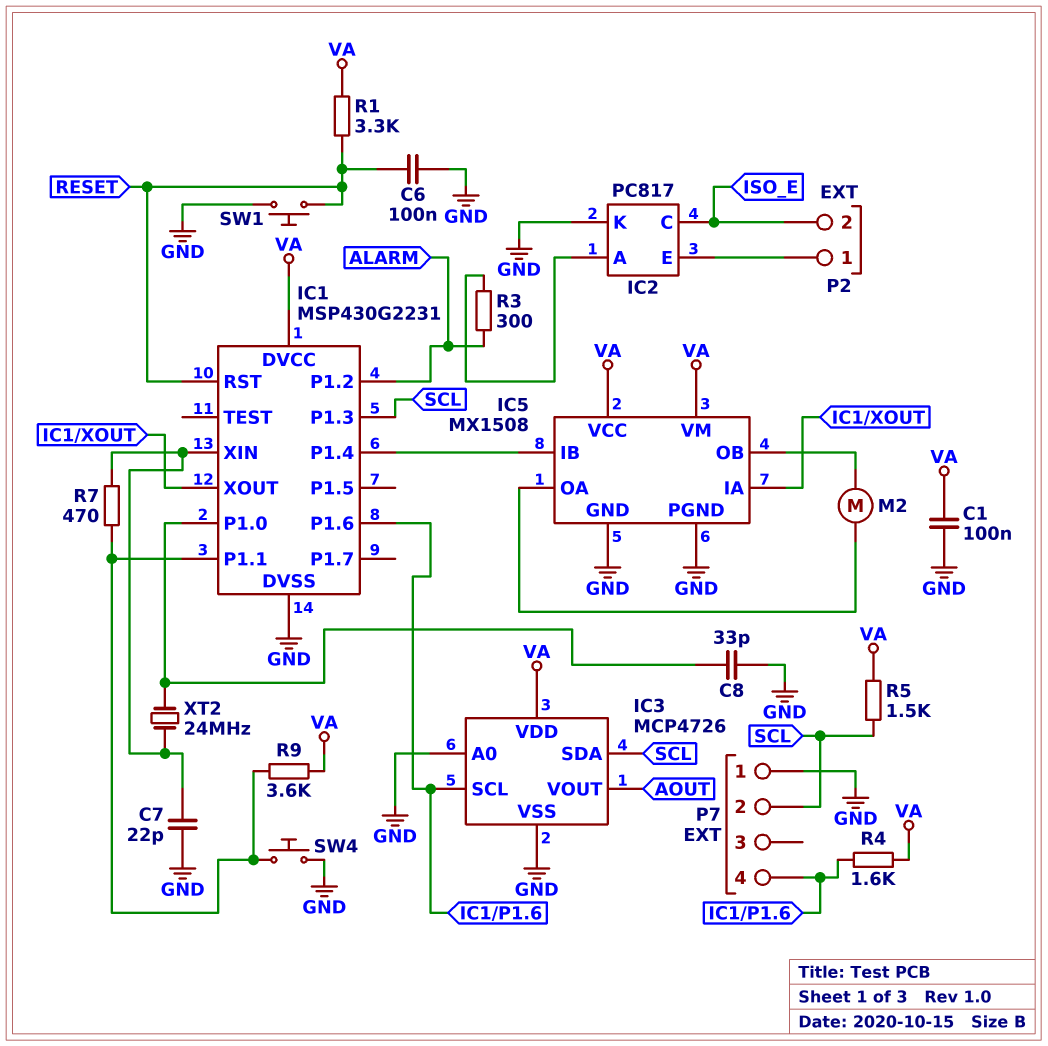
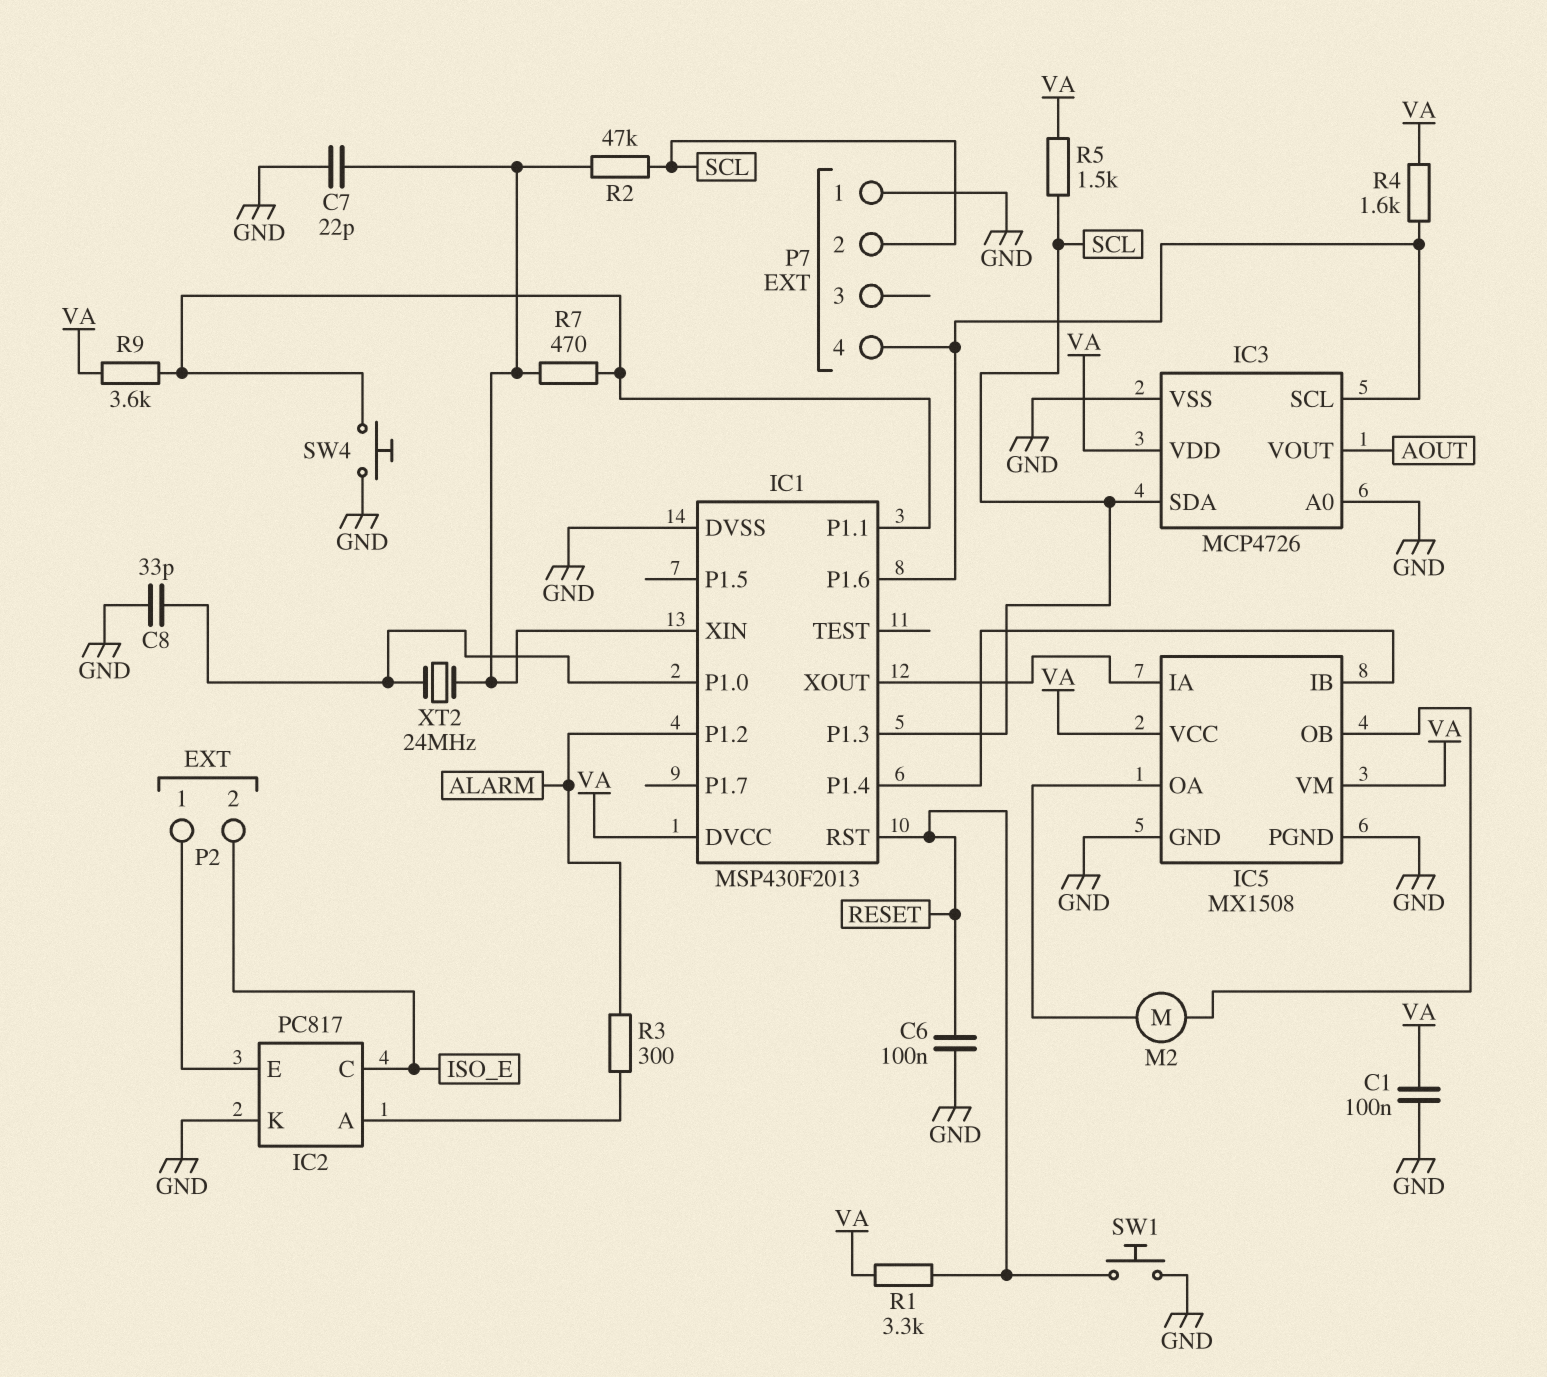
IC1: MSP430G2231 -> MSP430F2013
R2: none -> 47k (IC1/XIN, SCL)

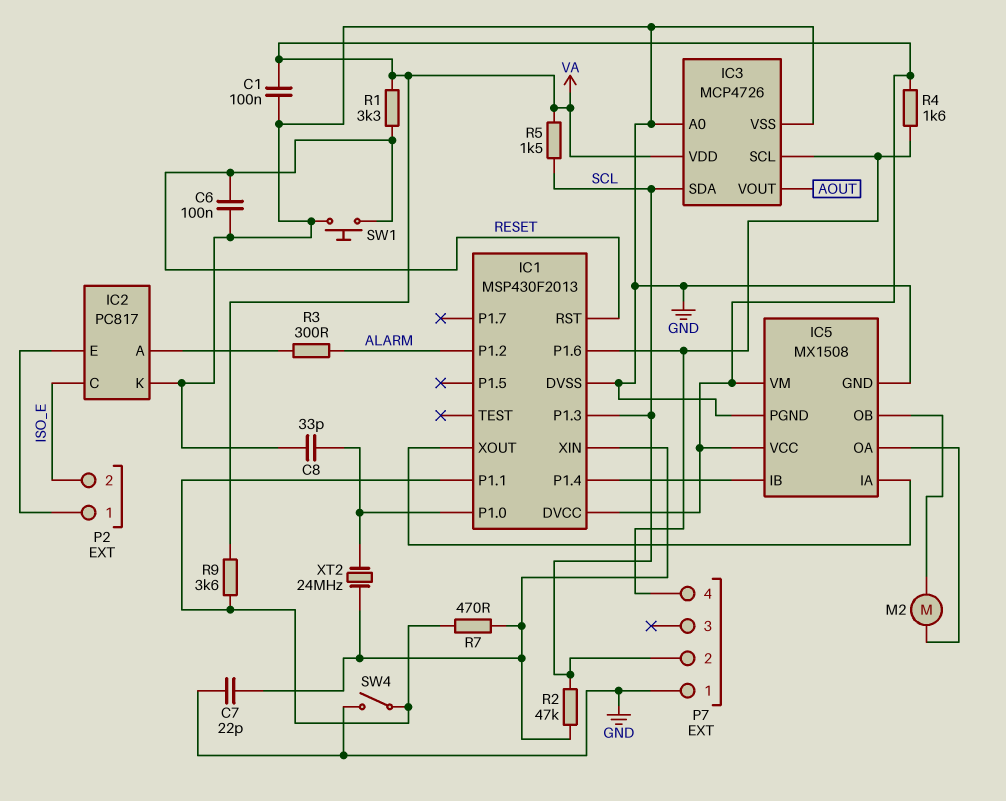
SW4: button (GND, IC1/P1.1) -> switch (GND, IC1/P1.1)

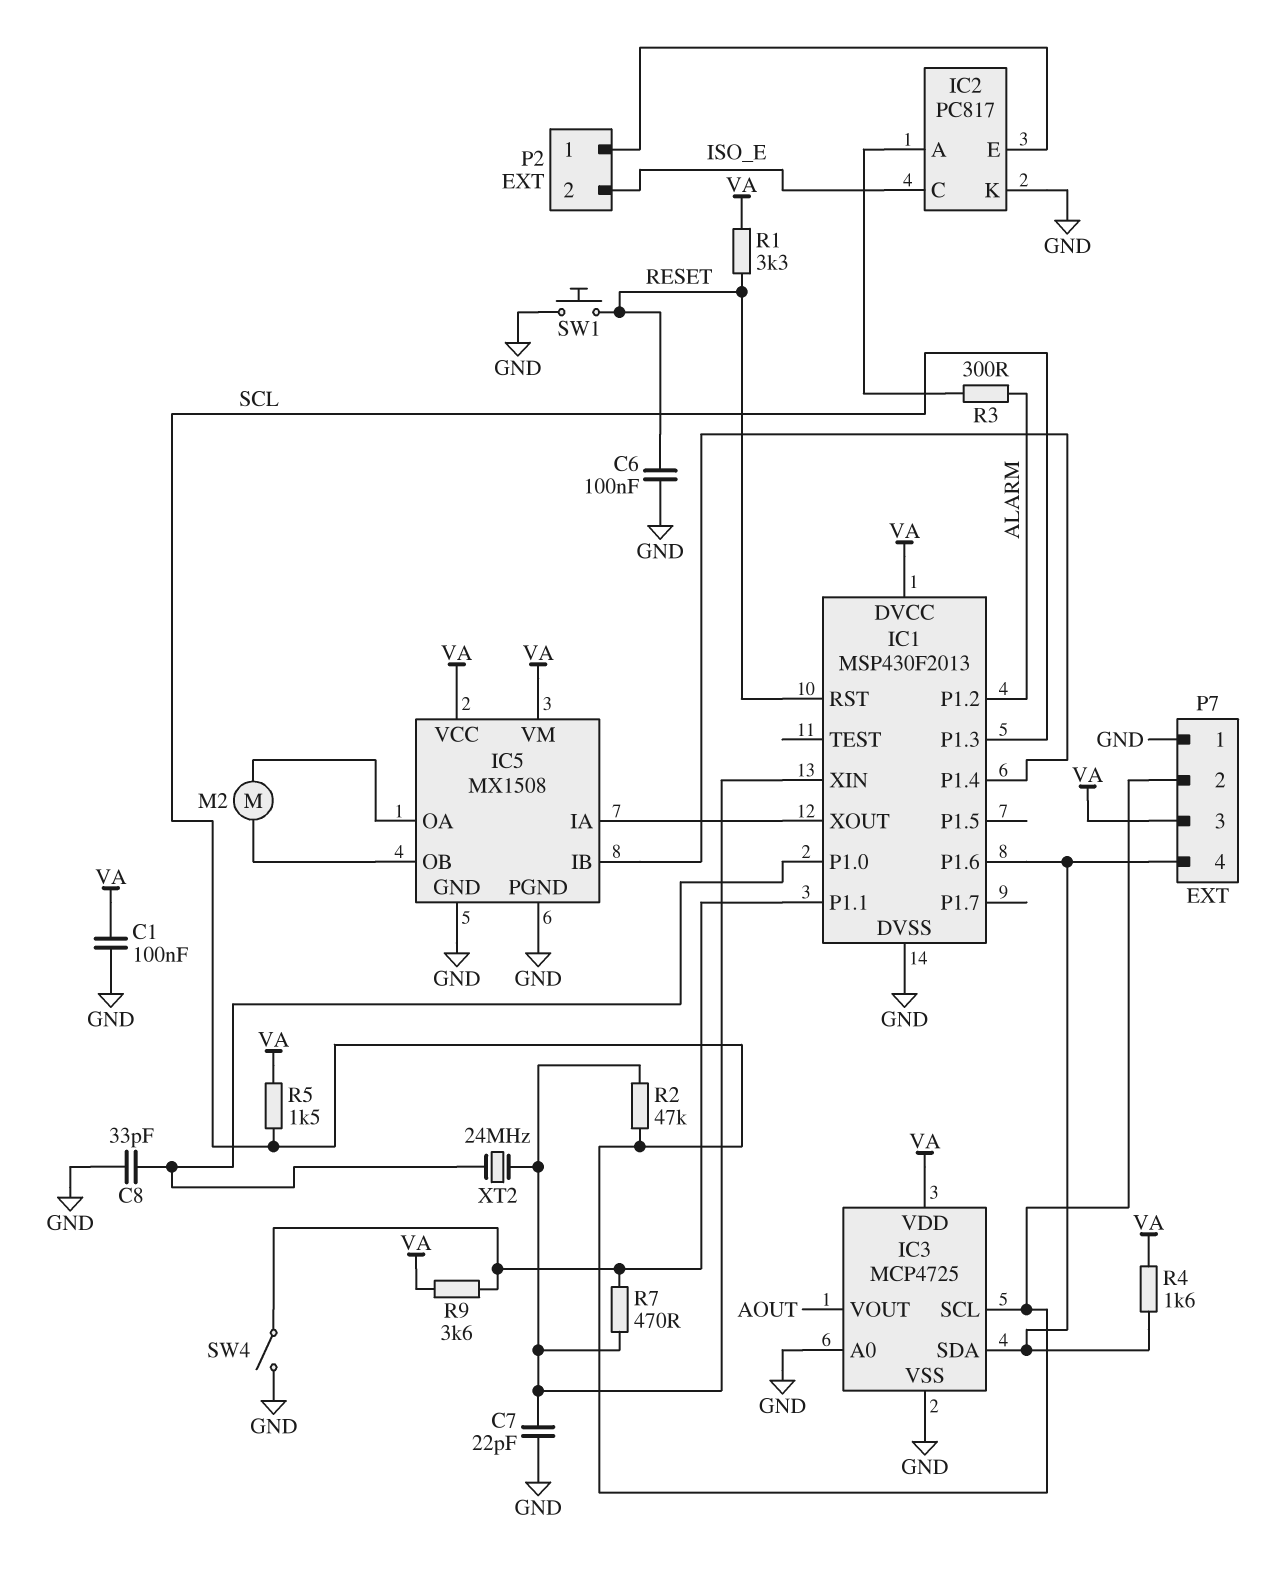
IC3: MCP4726 -> MCP4725
IC3 pin SCL: IC1/P1.6 -> SCL
IC3 pin SDA: SCL -> IC1/P1.6
P7 pin 3: none -> VA

